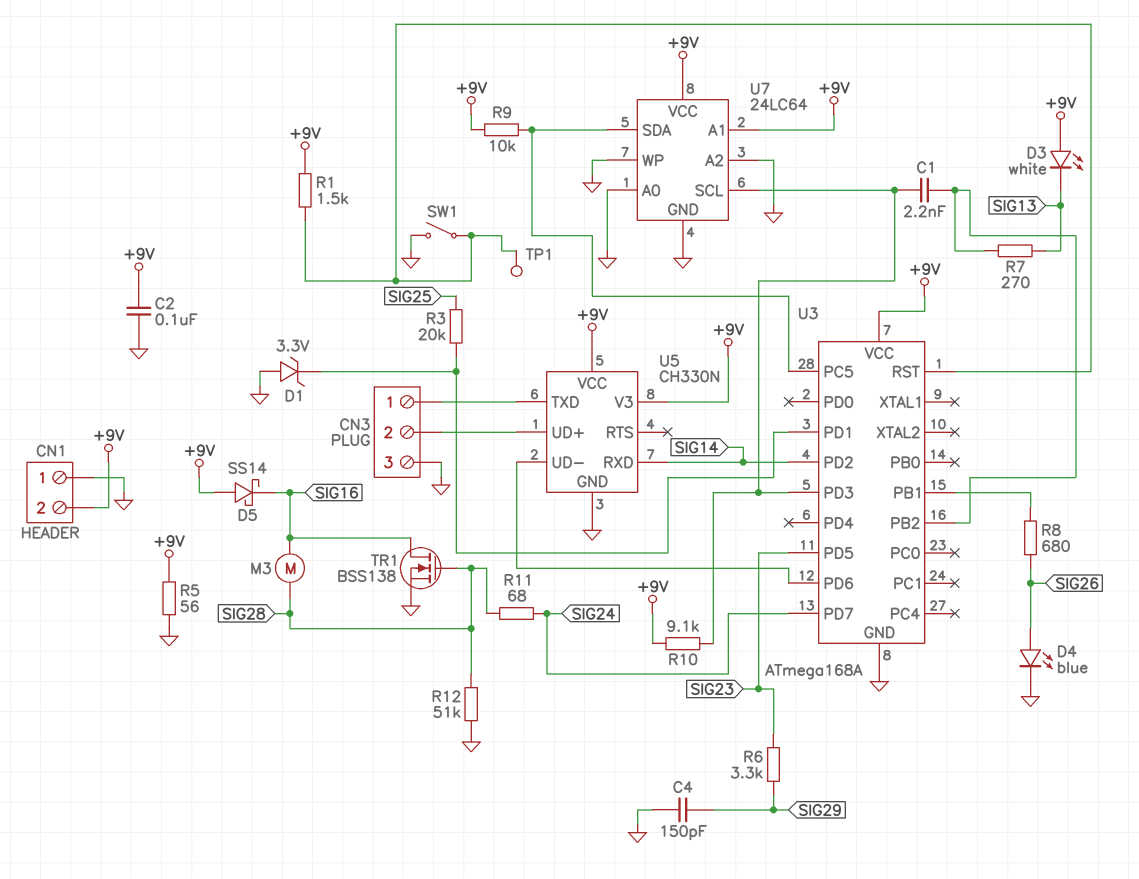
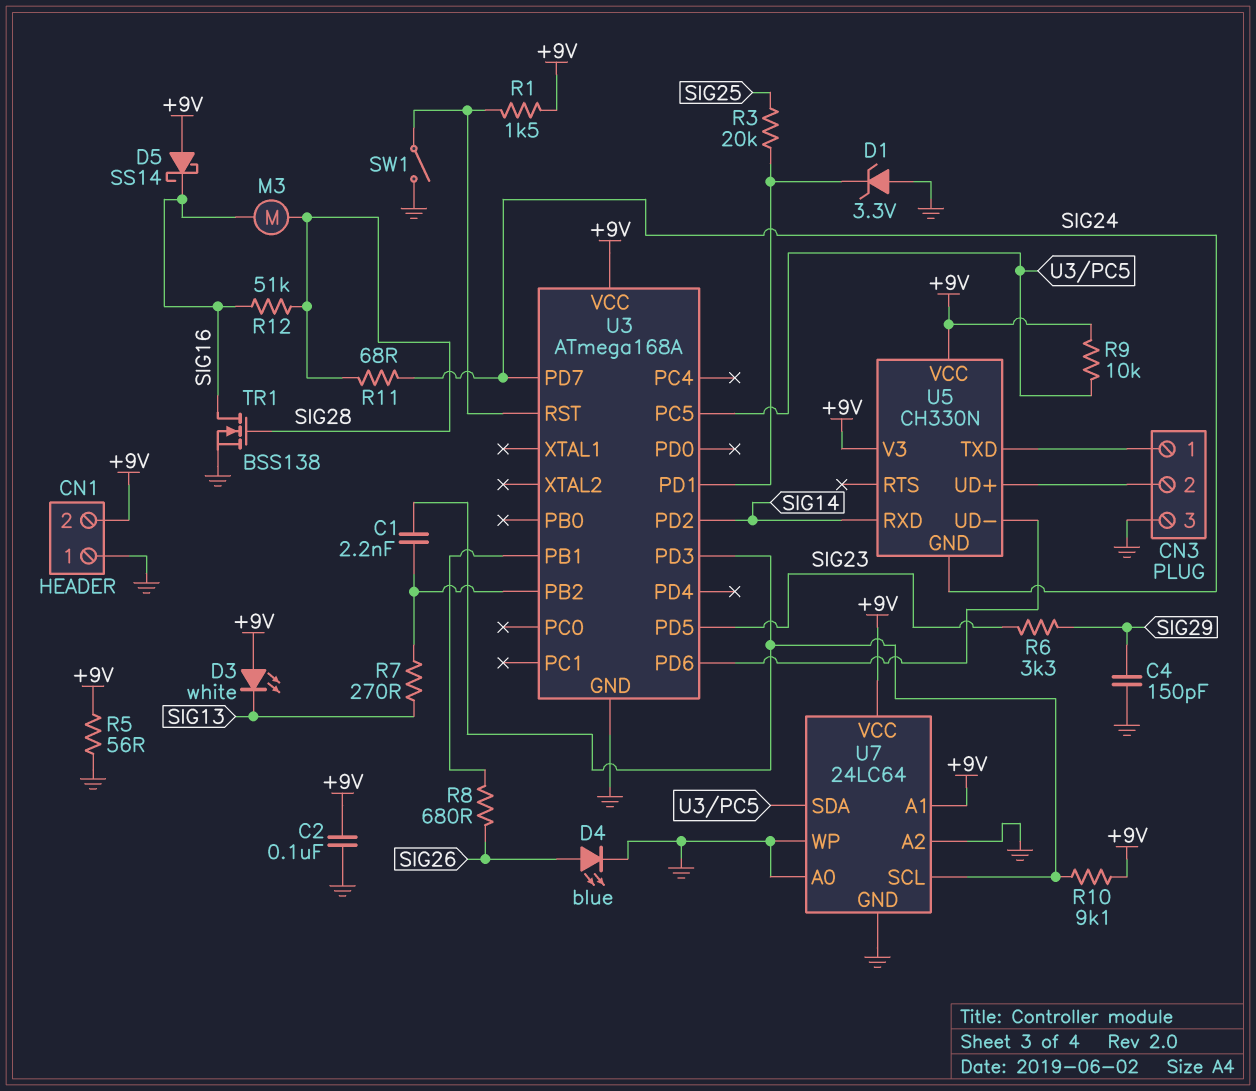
R12: 51k (GND, SIG28) -> 51k (SIG16, SIG28)
TP1: test point (U3/RST) -> none
U5 pin GND: GND -> SIG24

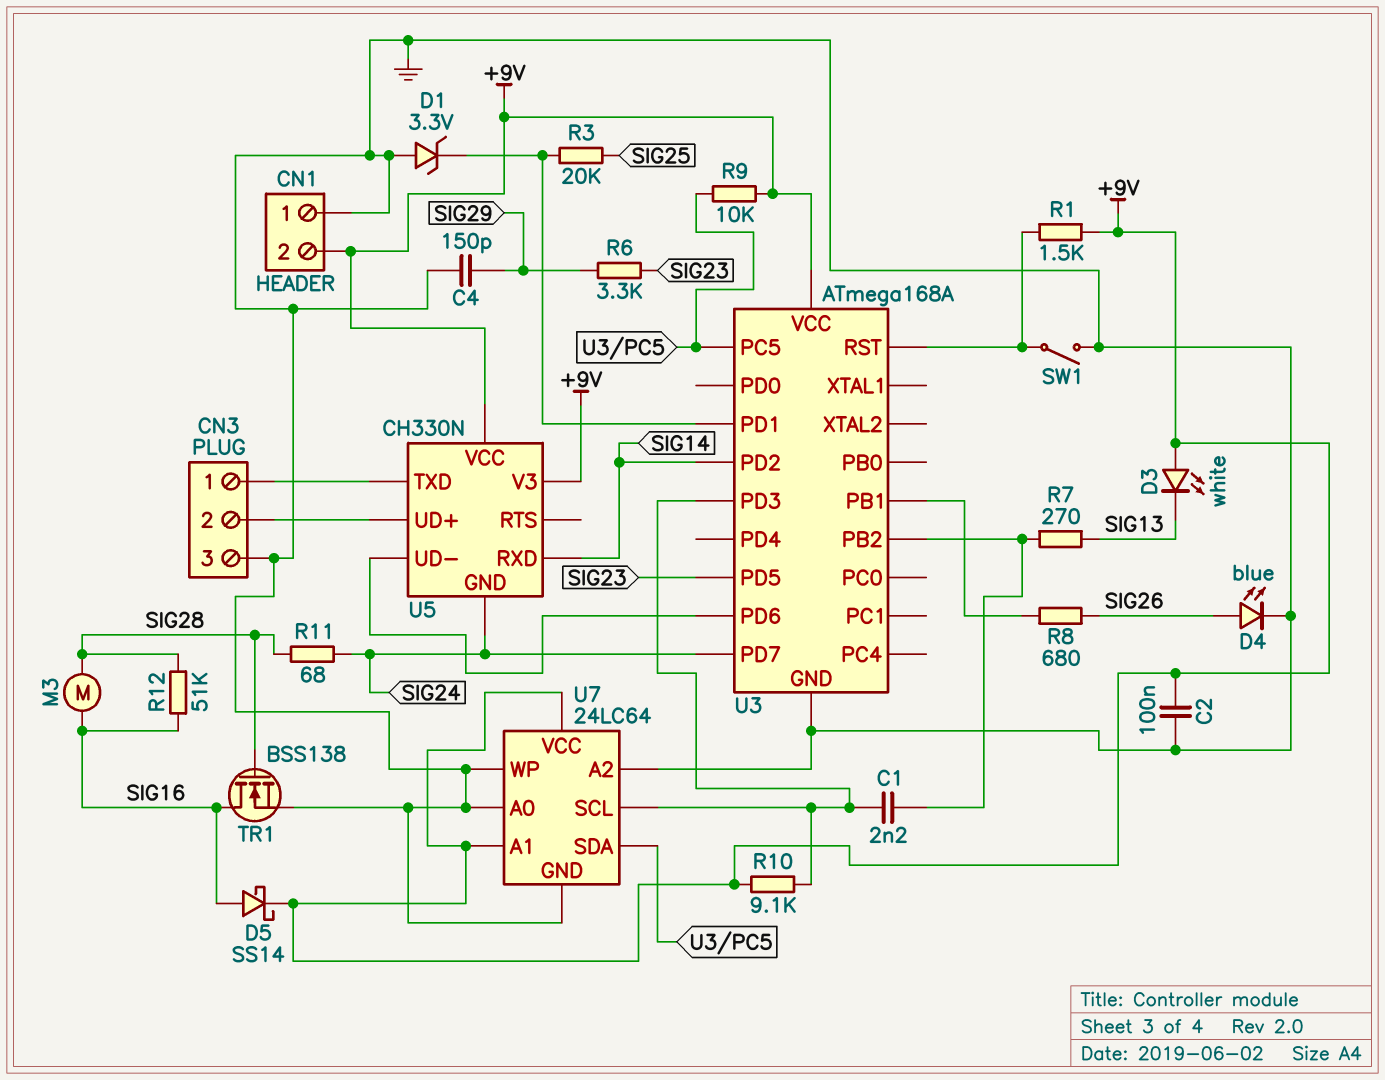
D5: schottky SS14 (A +9V, K SIG16) -> schottky SS14 (A SIG16, K +9V)
R5: 56 (+9V, GND) -> none

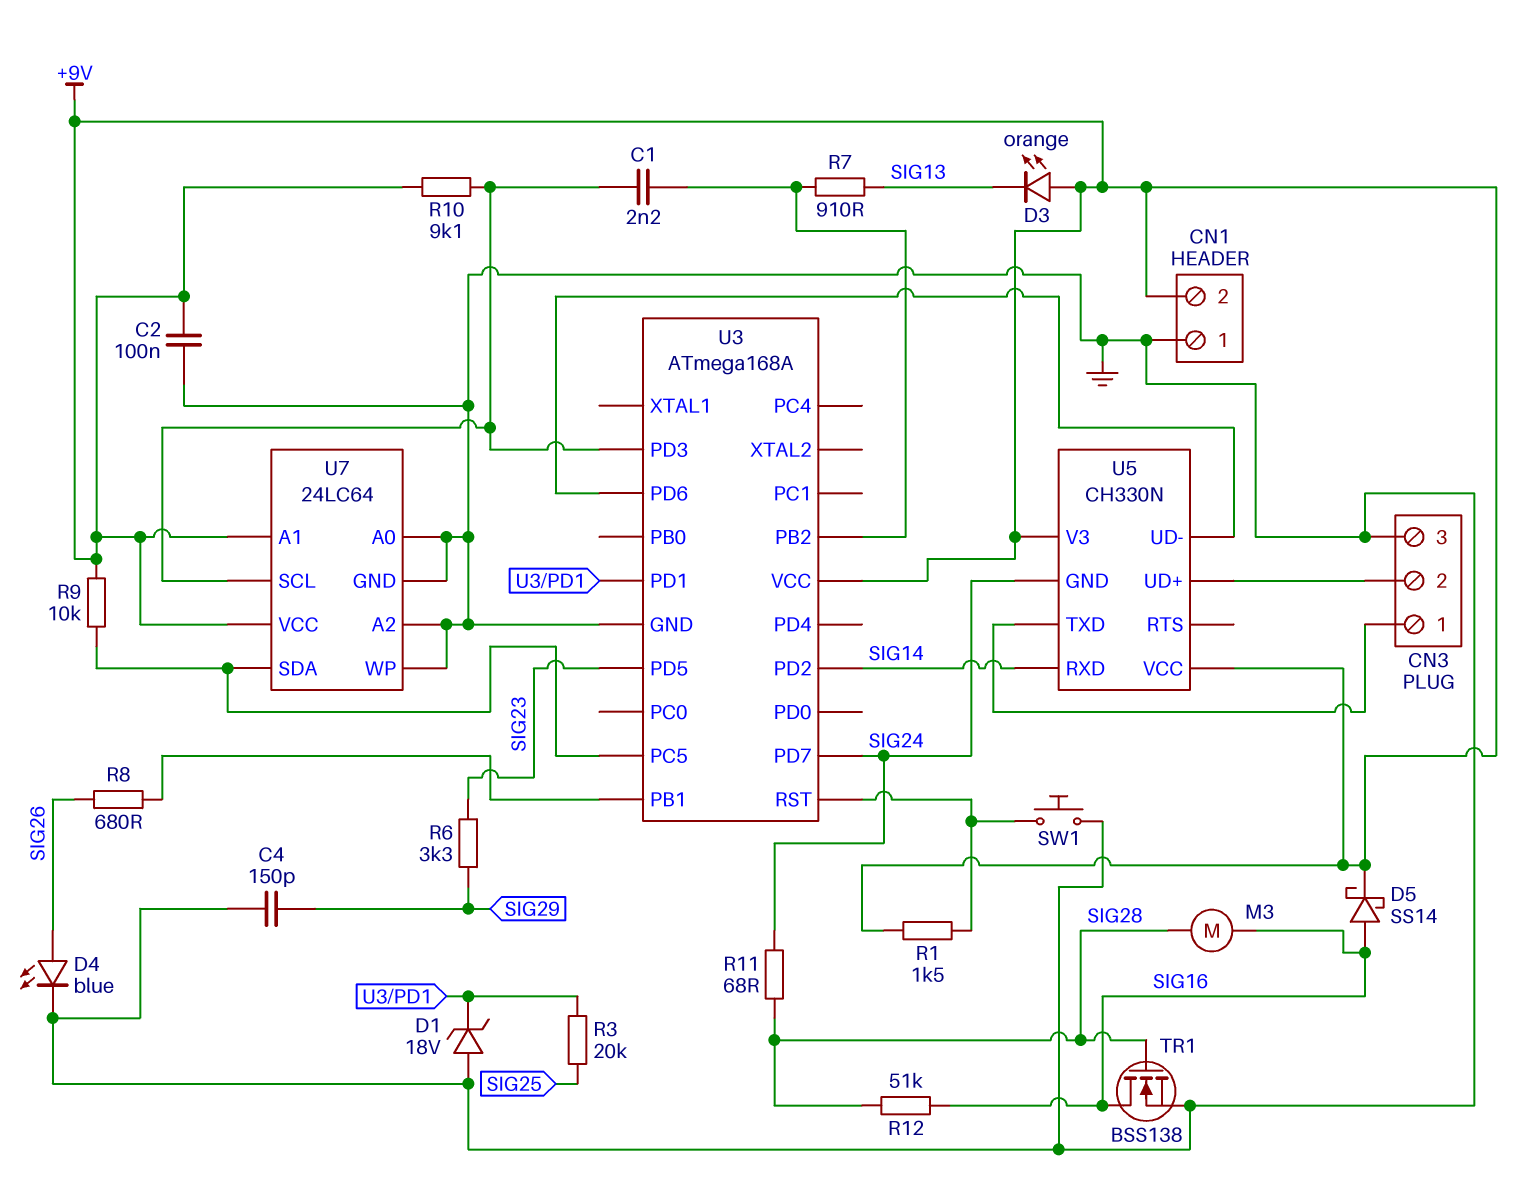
D1: zener 3.3V (A GND, K U3/PD1) -> zener 18V (A GND, K U3/PD1)
D3: LED white (A +9V, K SIG13) -> LED orange (A +9V, K SIG13)
R7: 270 (SIG13, U3/PB2) -> 910 (SIG13, U3/PB2)
SW1: switch (GND, U3/RST) -> button (GND, U3/RST)

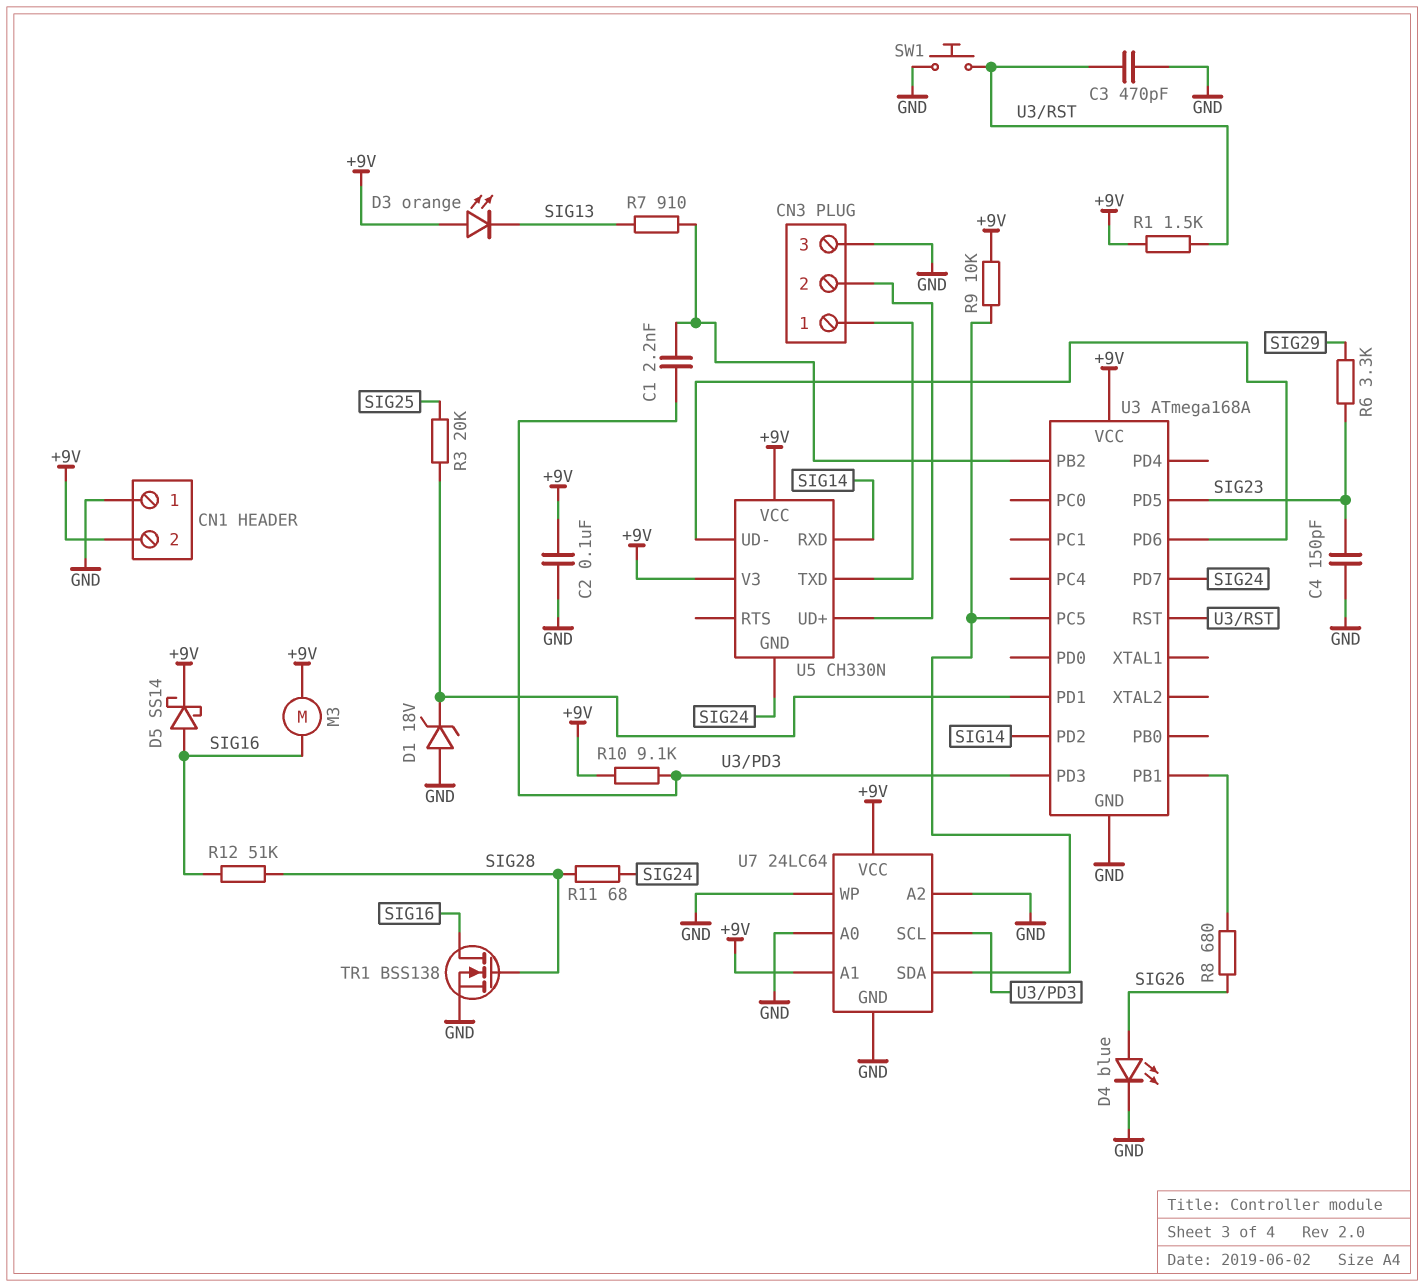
C3: none -> 470pF (GND, U3/RST)
C4: 150pF (GND, SIG29) -> 150pF (GND, SIG23)
M3: motor (SIG16, SIG28) -> motor (+9V, SIG16)

